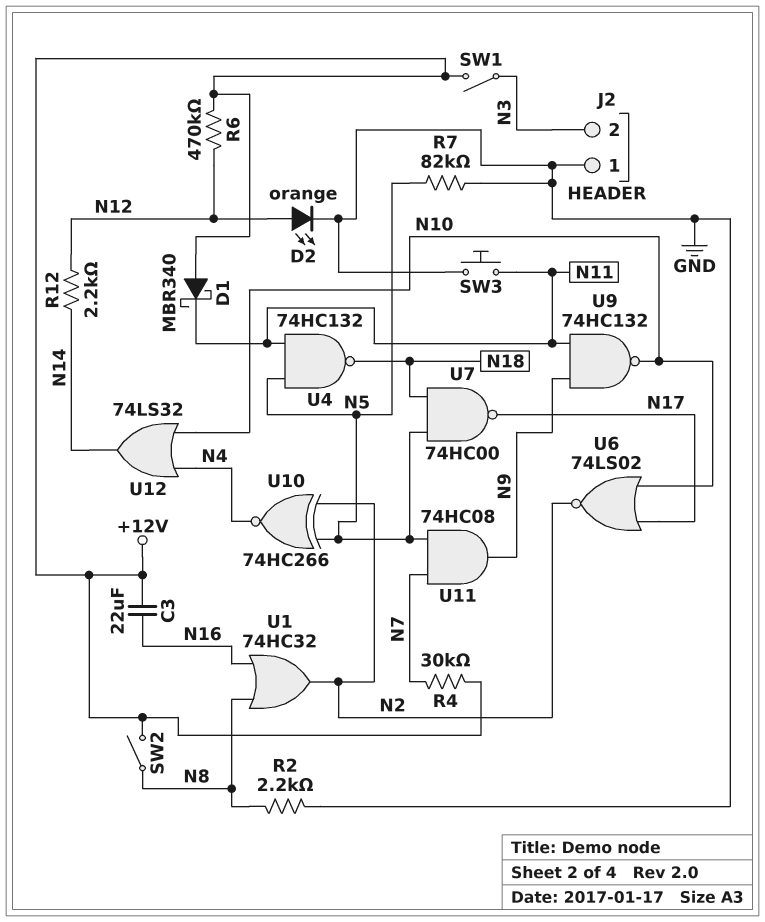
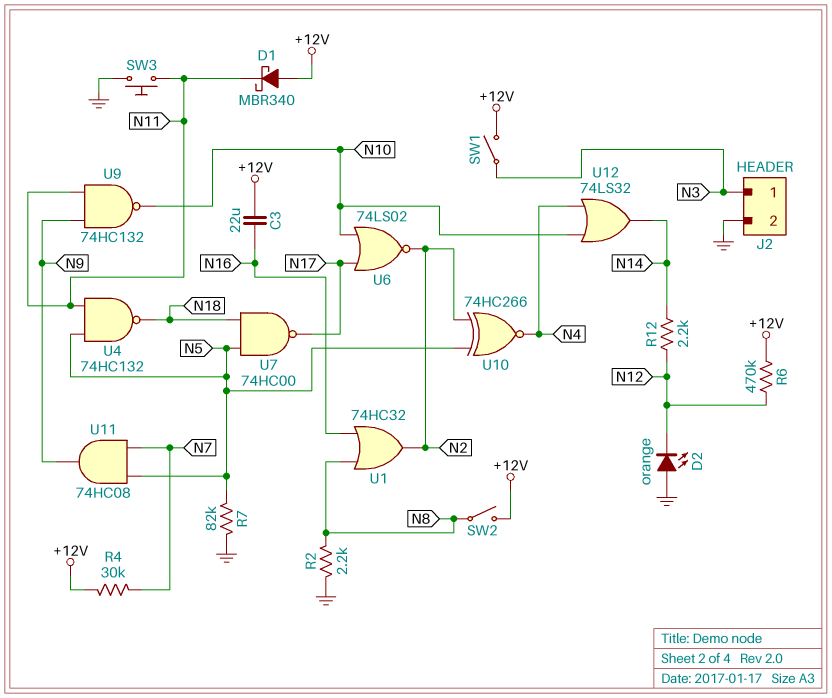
D2: LED orange (A N12, K GND) -> LED orange (A GND, K N12)
J2 pin 1: GND -> N3
J2 pin 2: N3 -> GND

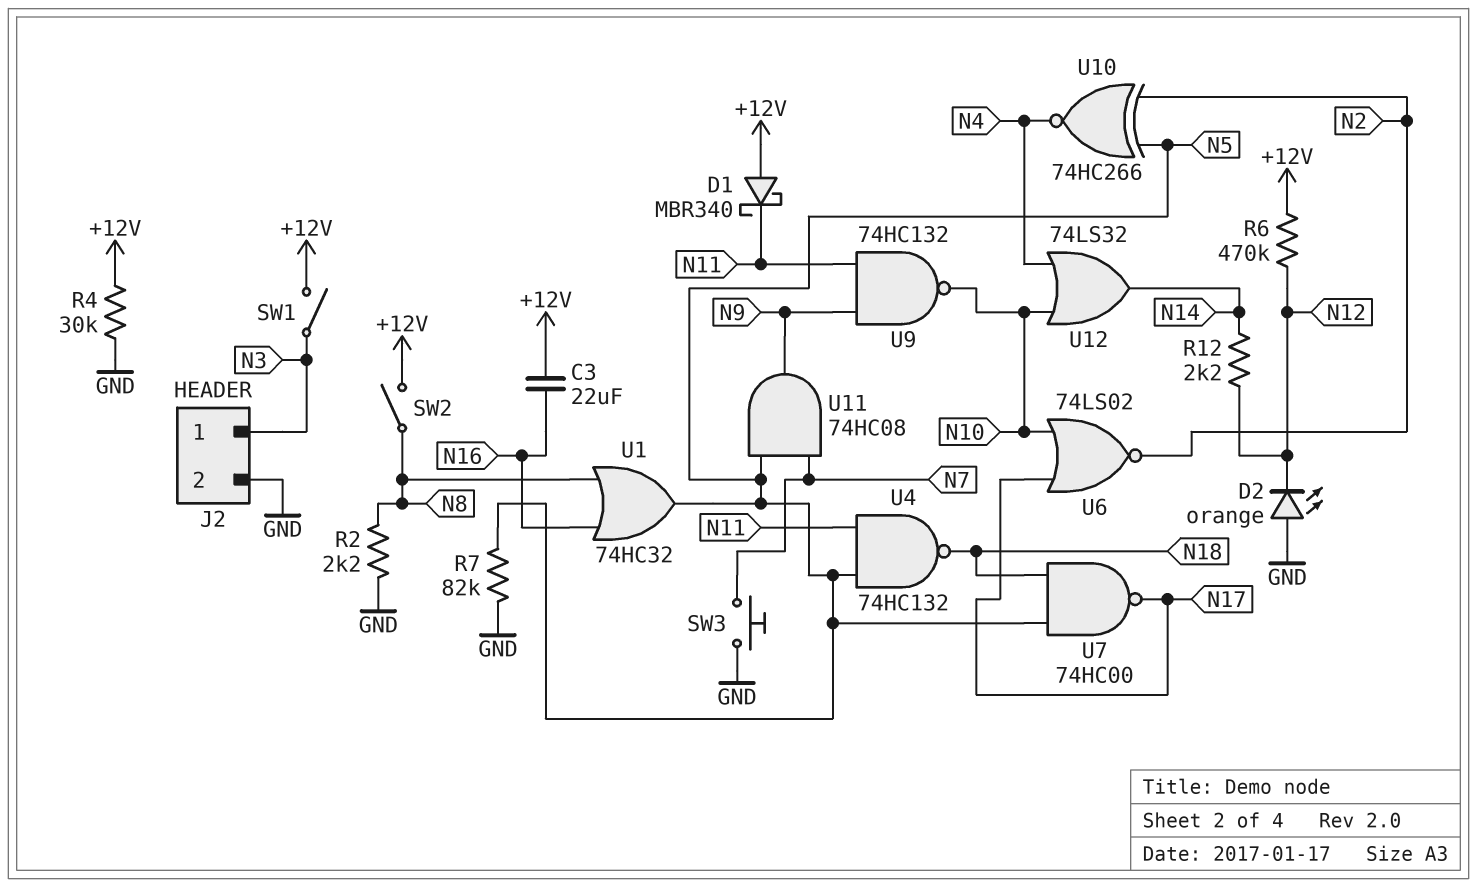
R4: 30k (+12V, N7) -> 30k (+12V, GND)
SW3: button (GND, N11) -> button (GND, N7)
U1: OR 74HC32 (in N8, in N16, out N2) -> OR 74HC32 (in N8, in N16, out N5)

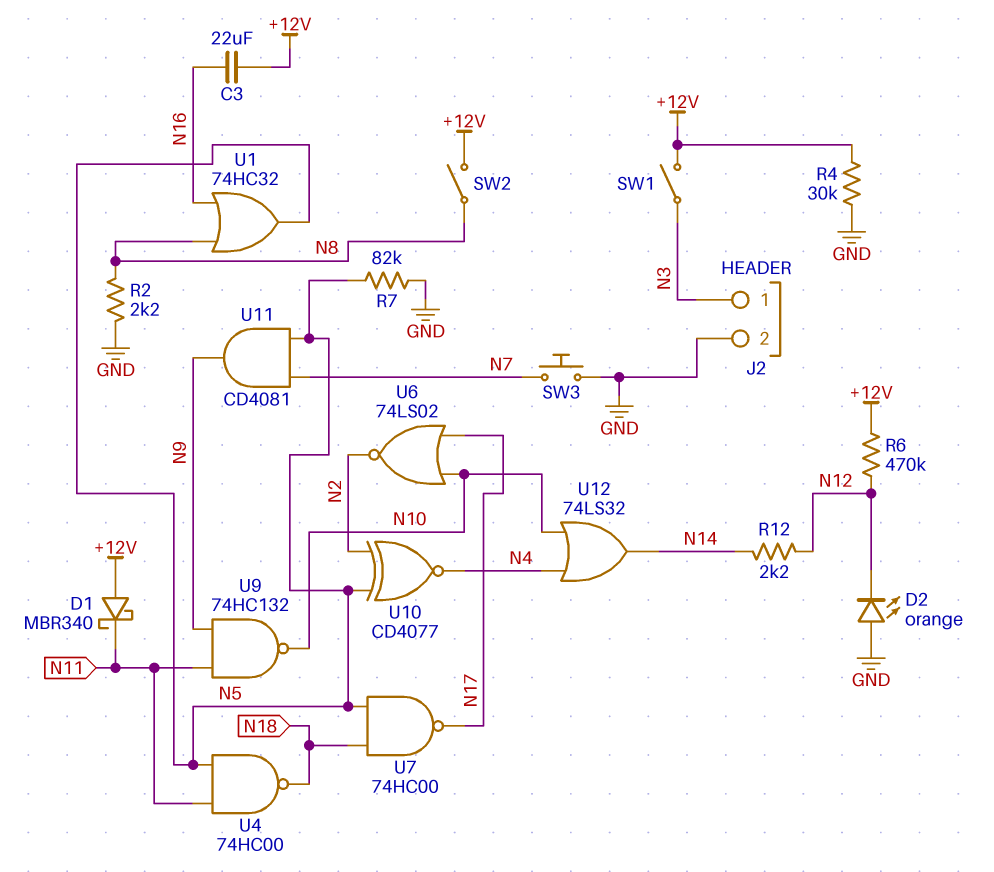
U4: NAND 74HC132 (in N5, in N11, out N18) -> NAND 74HC00 (in N5, in N11, out N18)
U10: XNOR 74HC266 (in N2, in N5, out N4) -> XNOR CD4077 (in N2, in N5, out N4)
U11: AND 74HC08 (in N5, in N7, out N9) -> AND CD4081 (in N5, in N7, out N9)

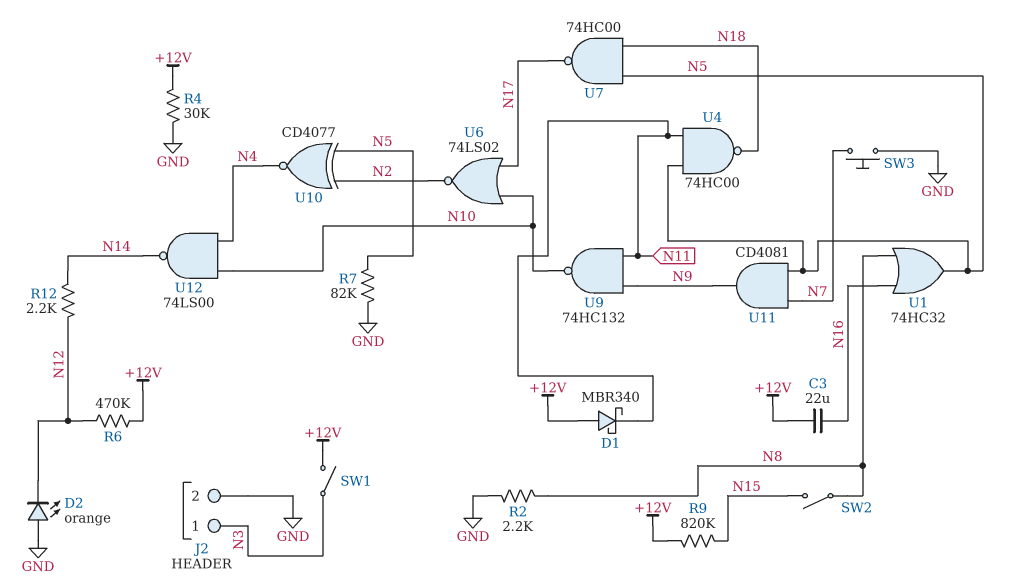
R9: none -> 820k (+12V, N15)
SW2: switch (+12V, N8) -> switch (N8, N15)
U12: OR 74LS32 (in N4, in N10, out N14) -> NAND 74LS00 (in N4, in N10, out N14)

